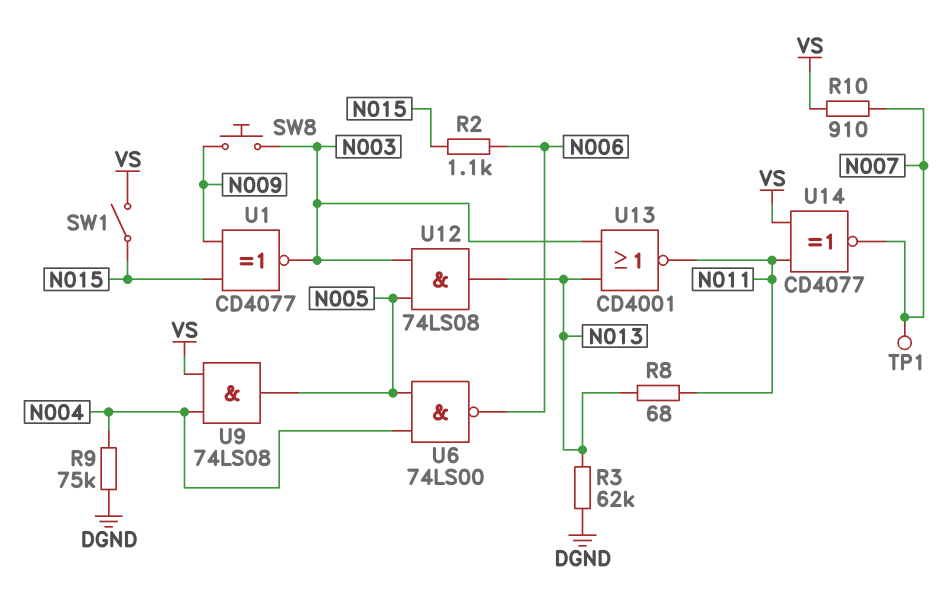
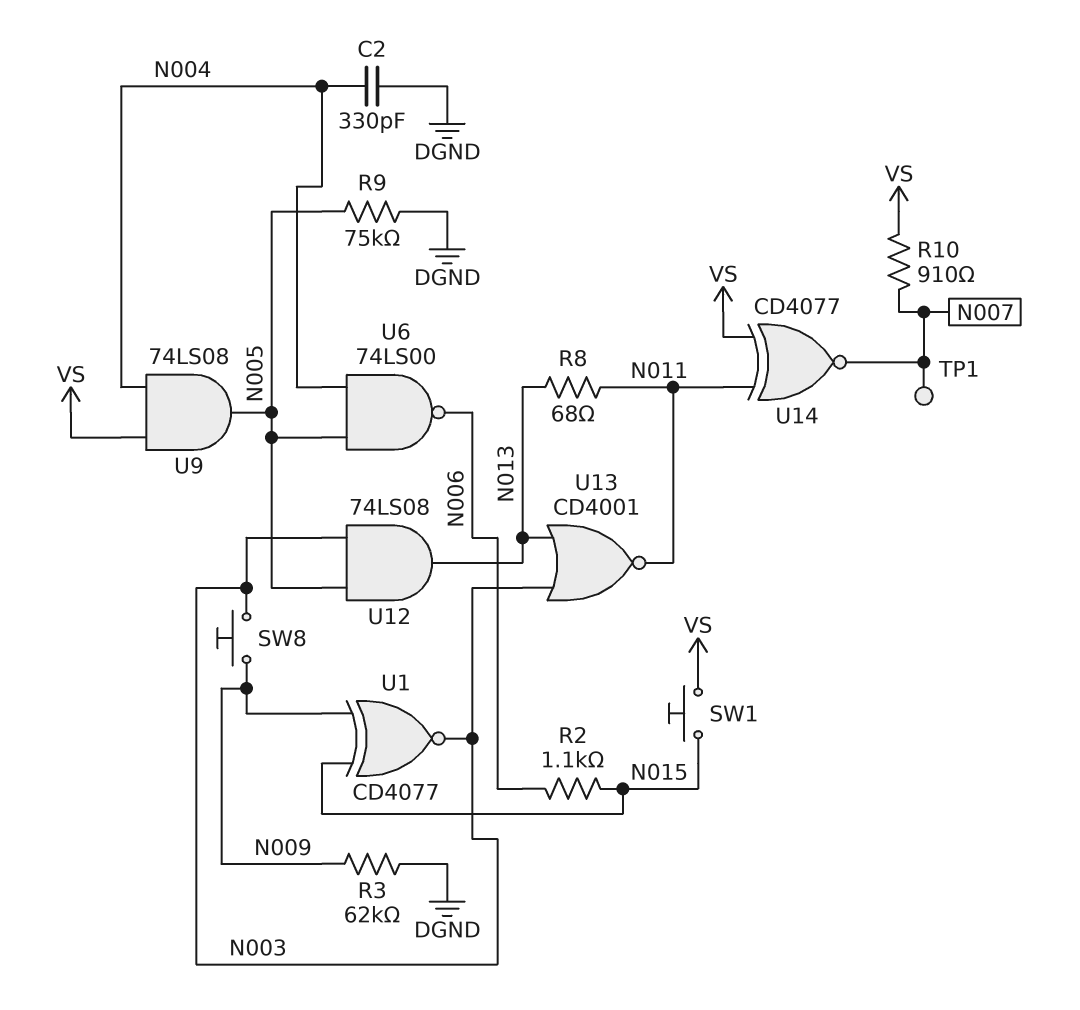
C2: none -> 330pF (DGND, N004)
R3: 62k (DGND, N013) -> 62k (DGND, N009)
R9: 75k (DGND, N004) -> 75k (DGND, N005)
SW1: switch (N015, VS) -> button (N015, VS)

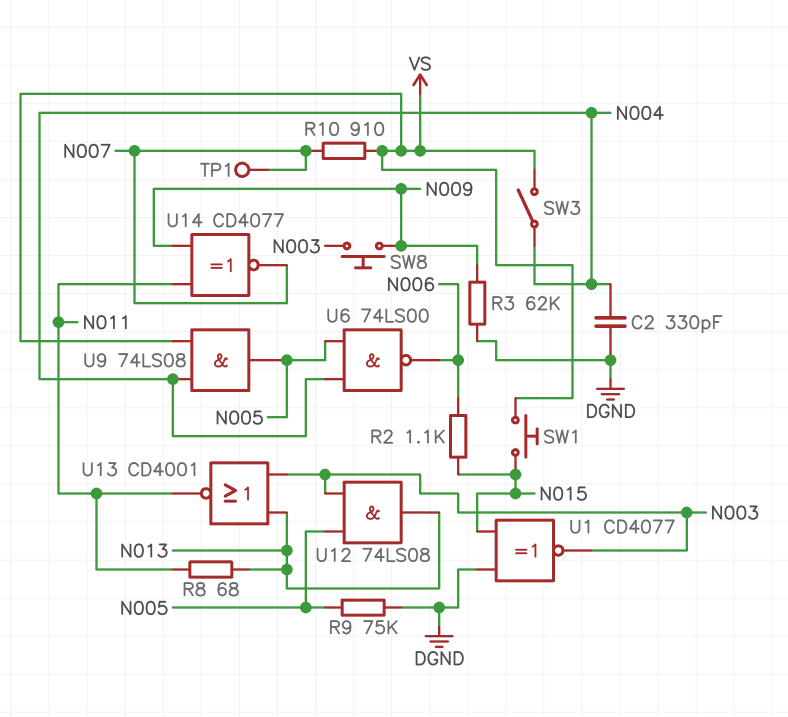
SW3: none -> switch (N004, VS)
U1: XNOR CD4077 (in N009, in N015, out N003) -> XNOR CD4077 (in DGND, in N015, out N003)
U14: XNOR CD4077 (in N011, in VS, out N007) -> XNOR CD4077 (in N009, in N011, out N007)

